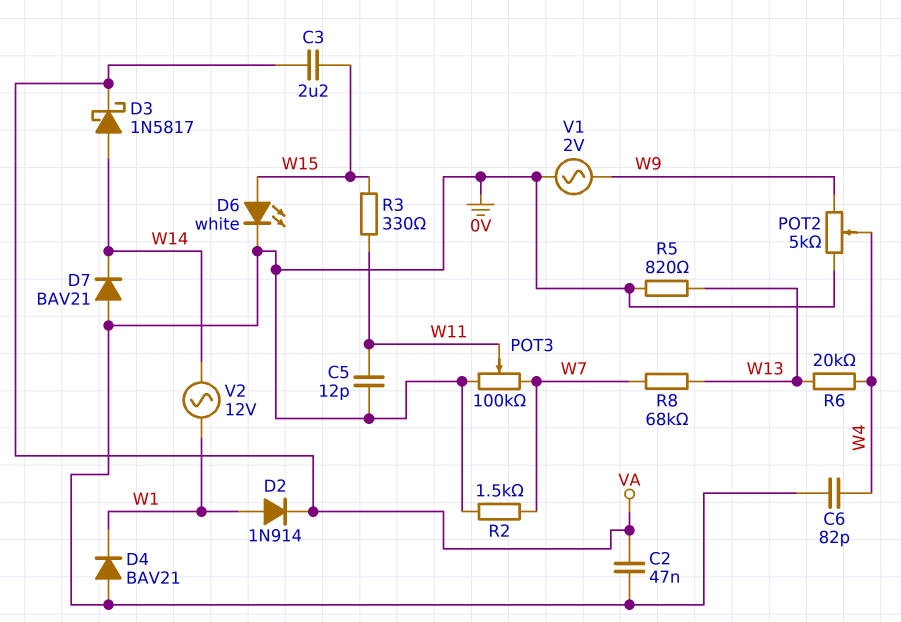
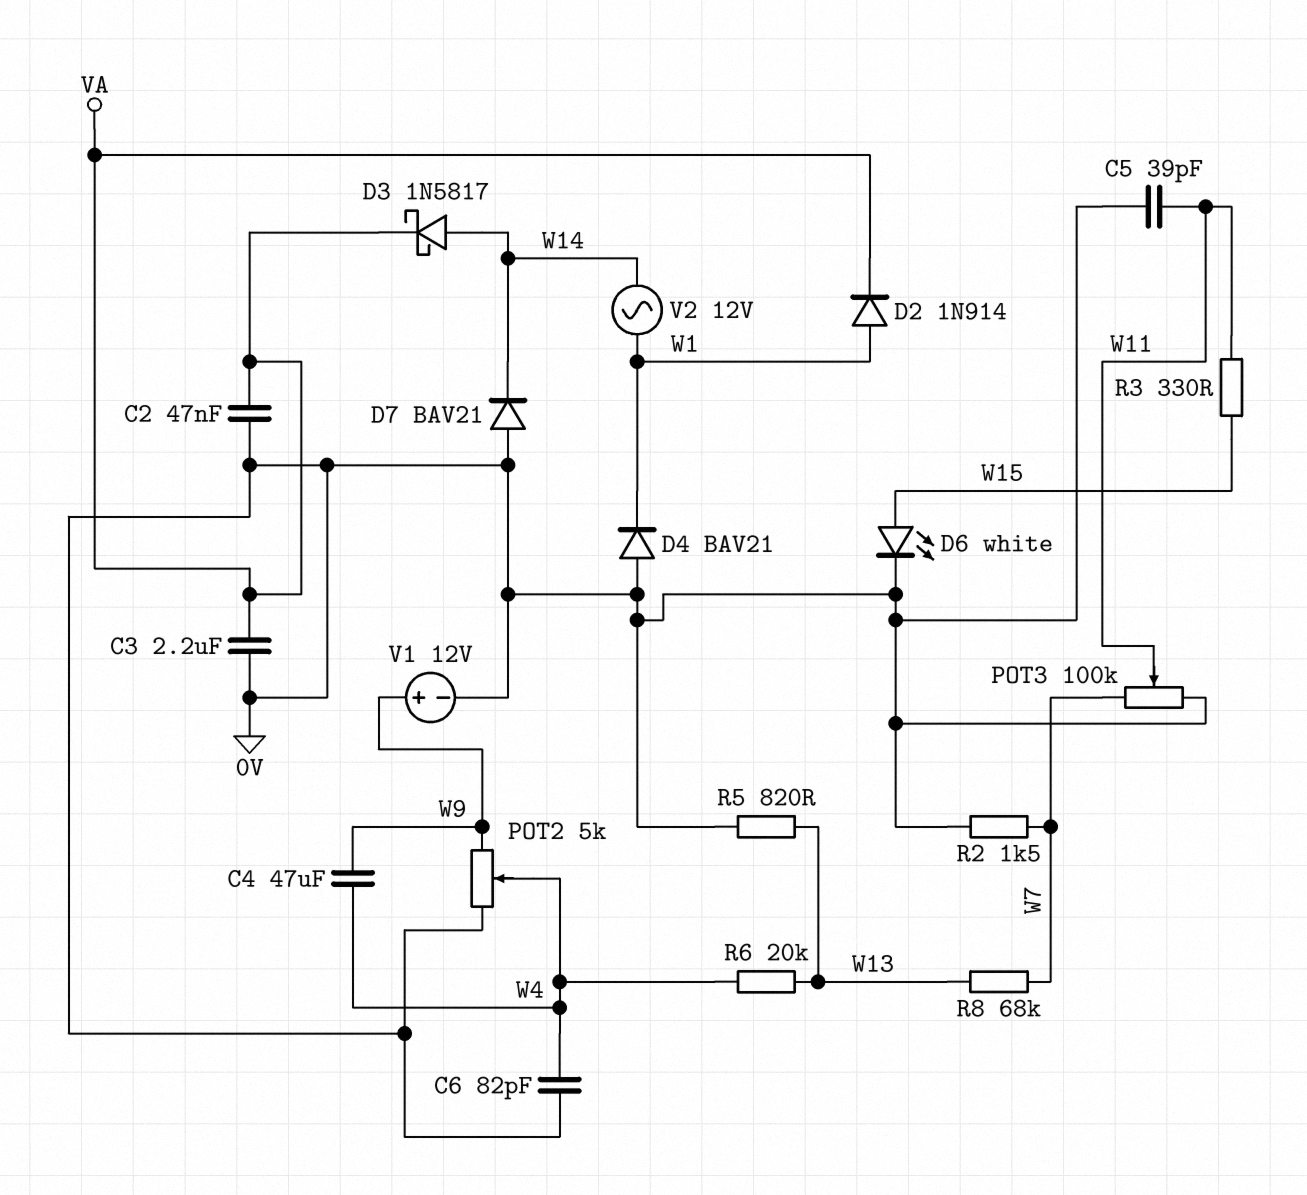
C3: 2.2uF (VA, W15) -> 2.2uF (0V, VA)
C4: none -> 47uF (W4, W9)
C5: 12pF (0V, W11) -> 39pF (0V, W11)
V1: AC 2V (0V, W9) -> 12V (plus W9, minus 0V)

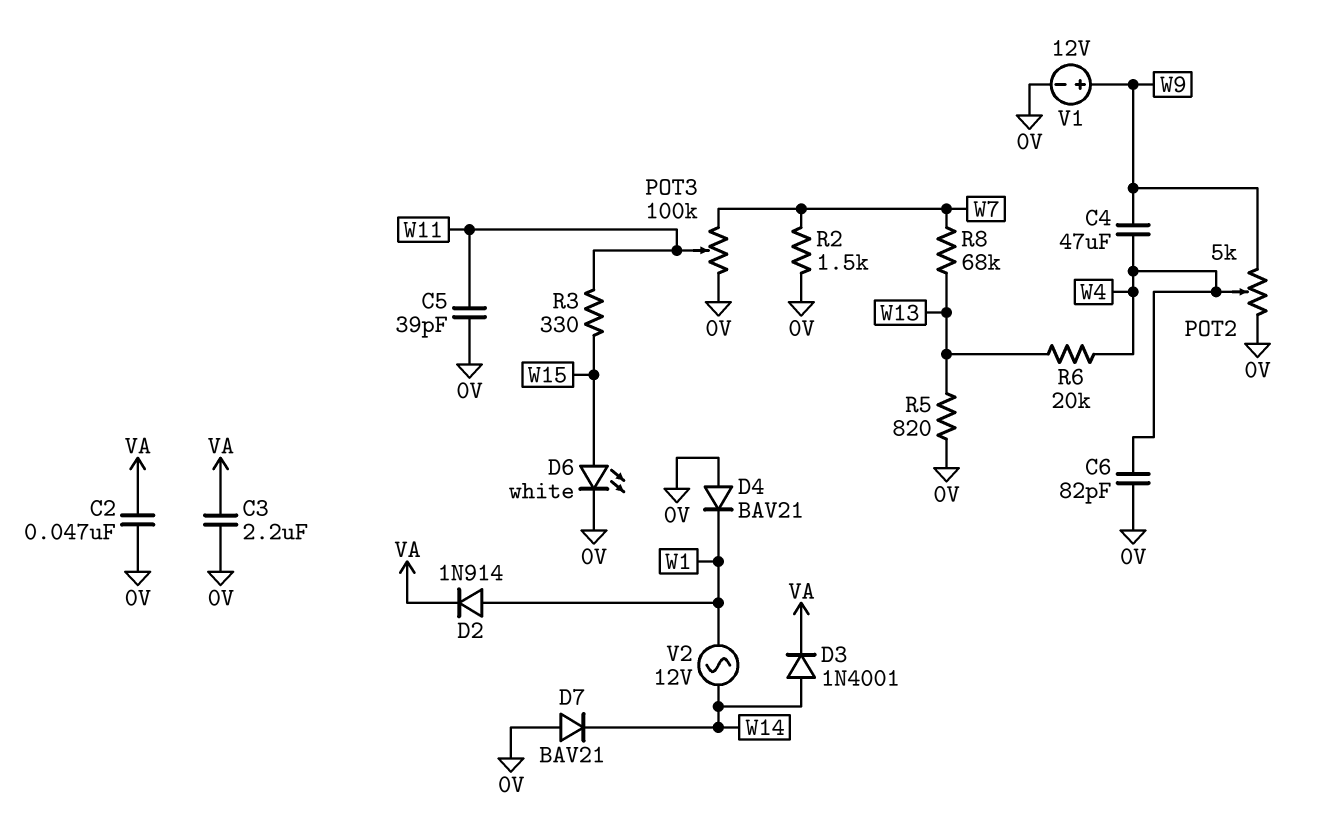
D3: schottky 1N5817 (A W14, K VA) -> diode 1N4001 (A W14, K VA)

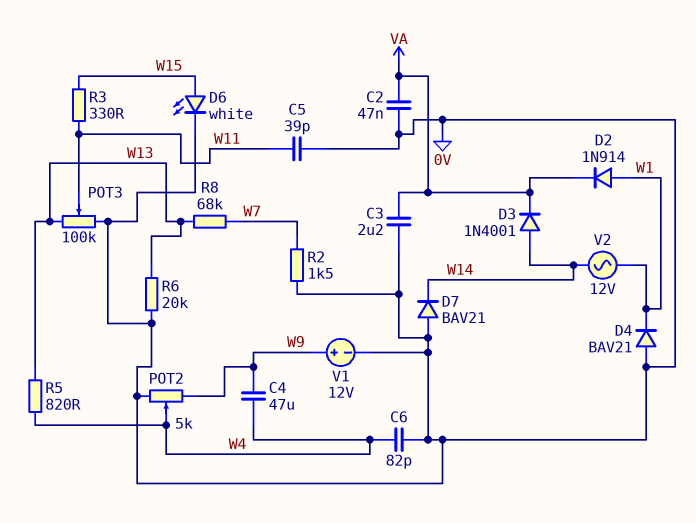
POT3: 100k (0V, W7, wiper W11) -> 100k (0V, W13, wiper W11)
R5: 820 (0V, W13) -> 820 (W4, W13)
R6: 20k (W4, W13) -> 20k (0V, W13)

